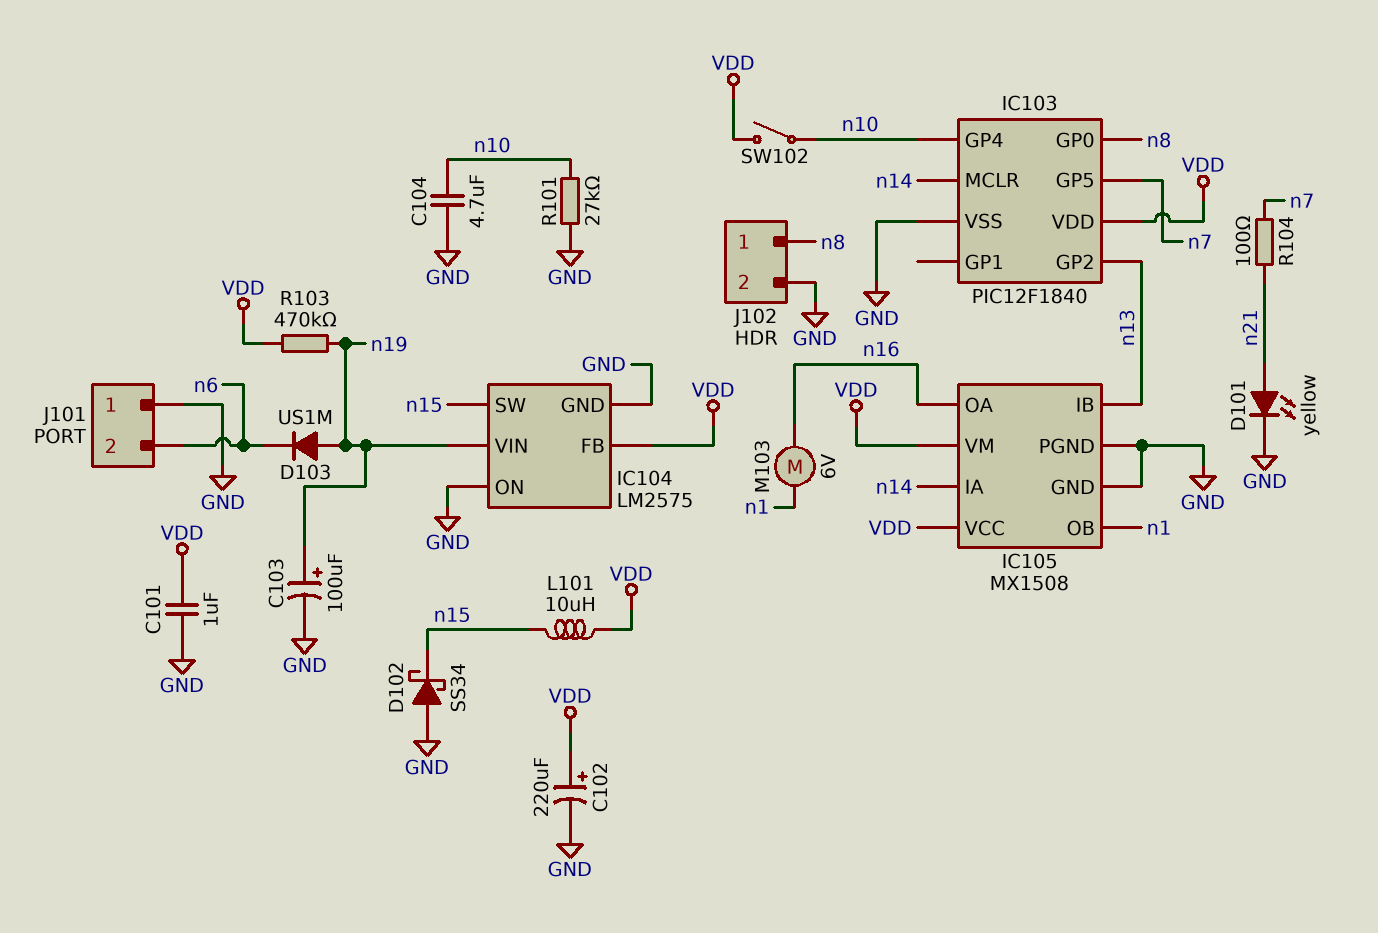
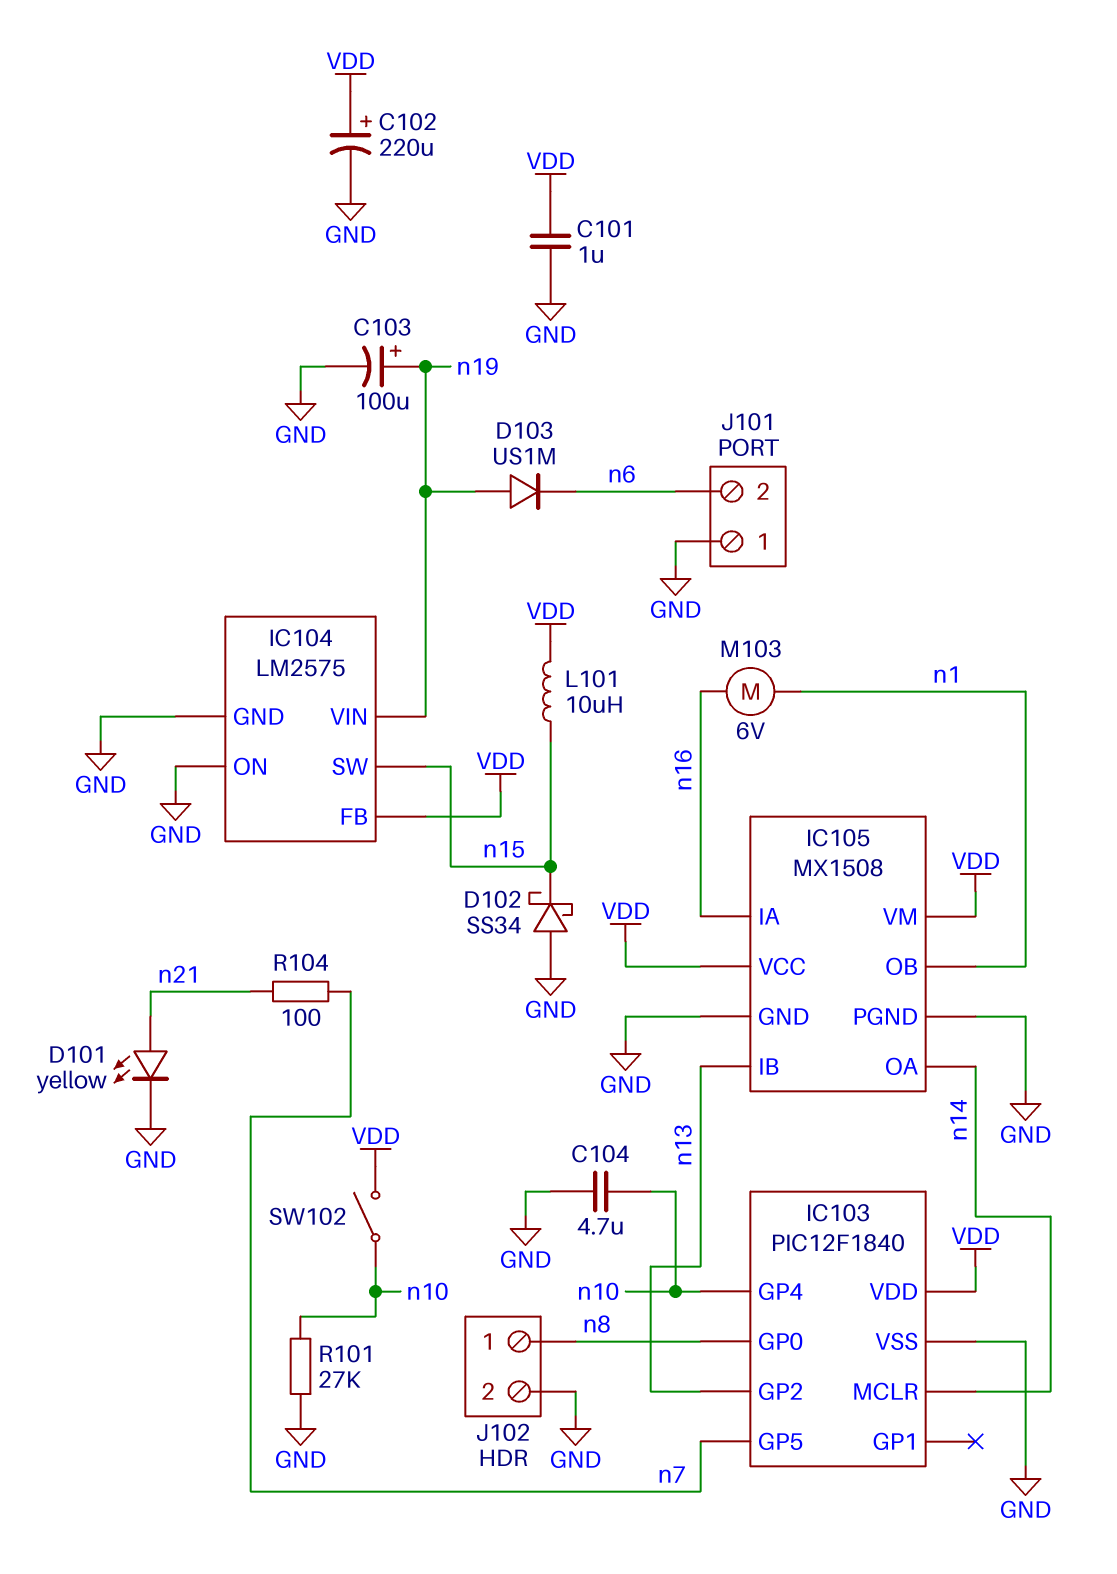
IC105 pin IA: n14 -> n16
IC105 pin OA: n16 -> n14
R103: 470k (VDD, n19) -> none

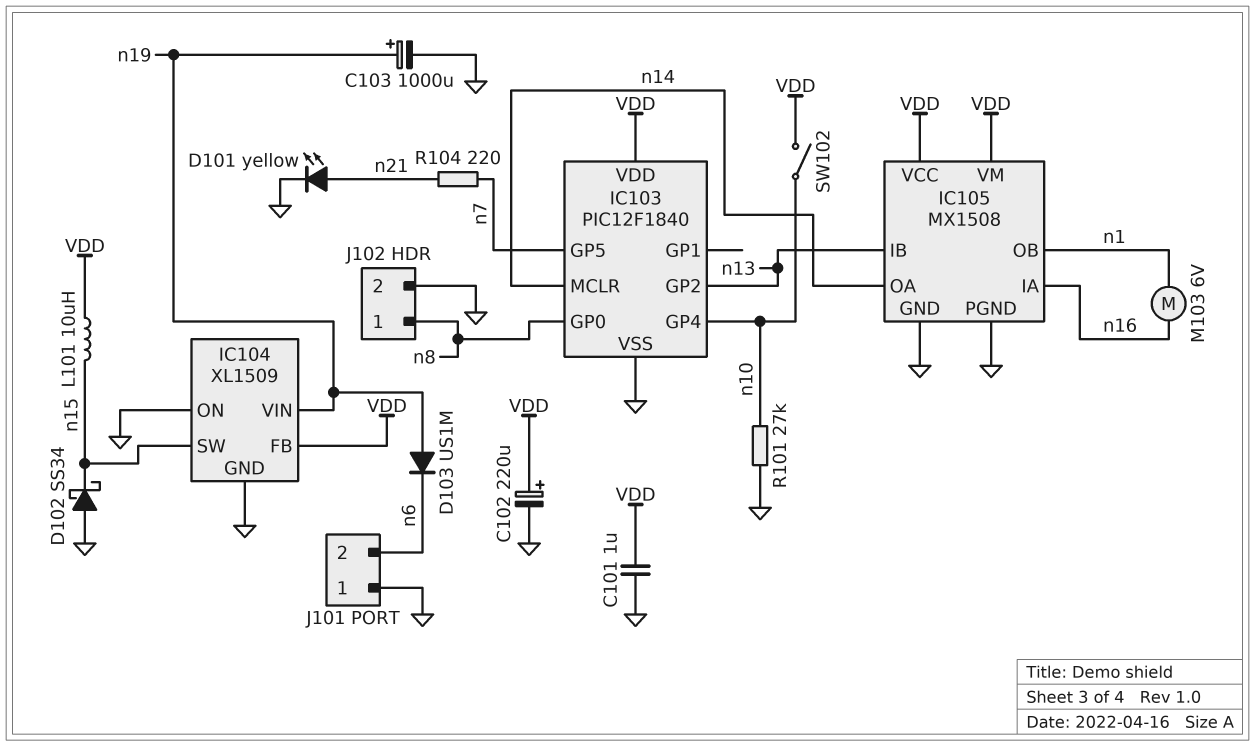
C103: 100uF (plus n19, minus GND) -> 1000uF (plus n19, minus GND)
C104: 4.7uF (GND, n10) -> none
IC104: LM2575 -> XL1509
R104: 100 (n7, n21) -> 220 (n7, n21)

